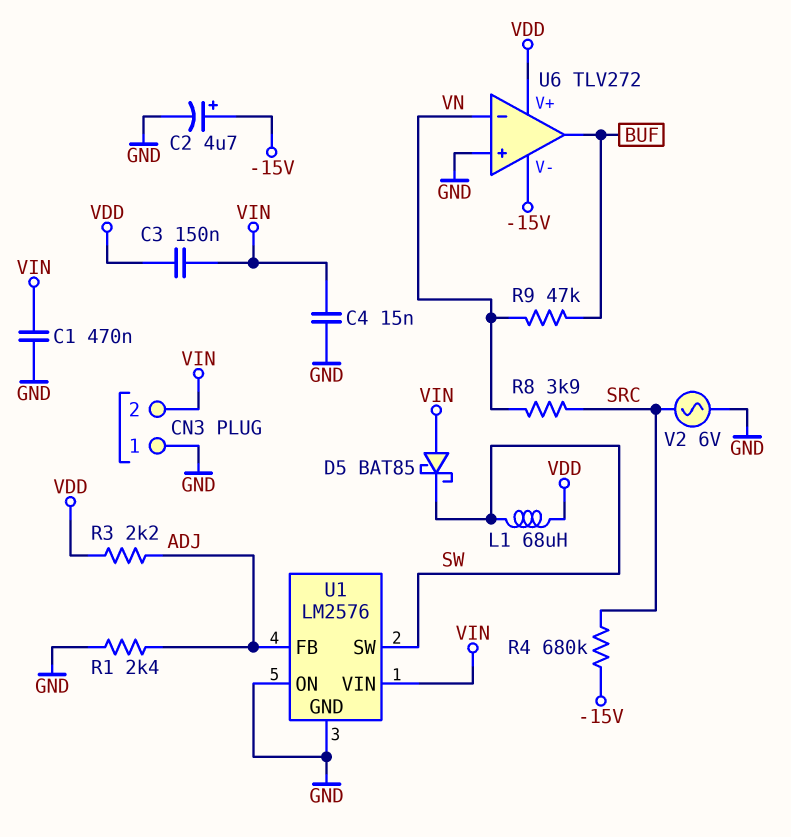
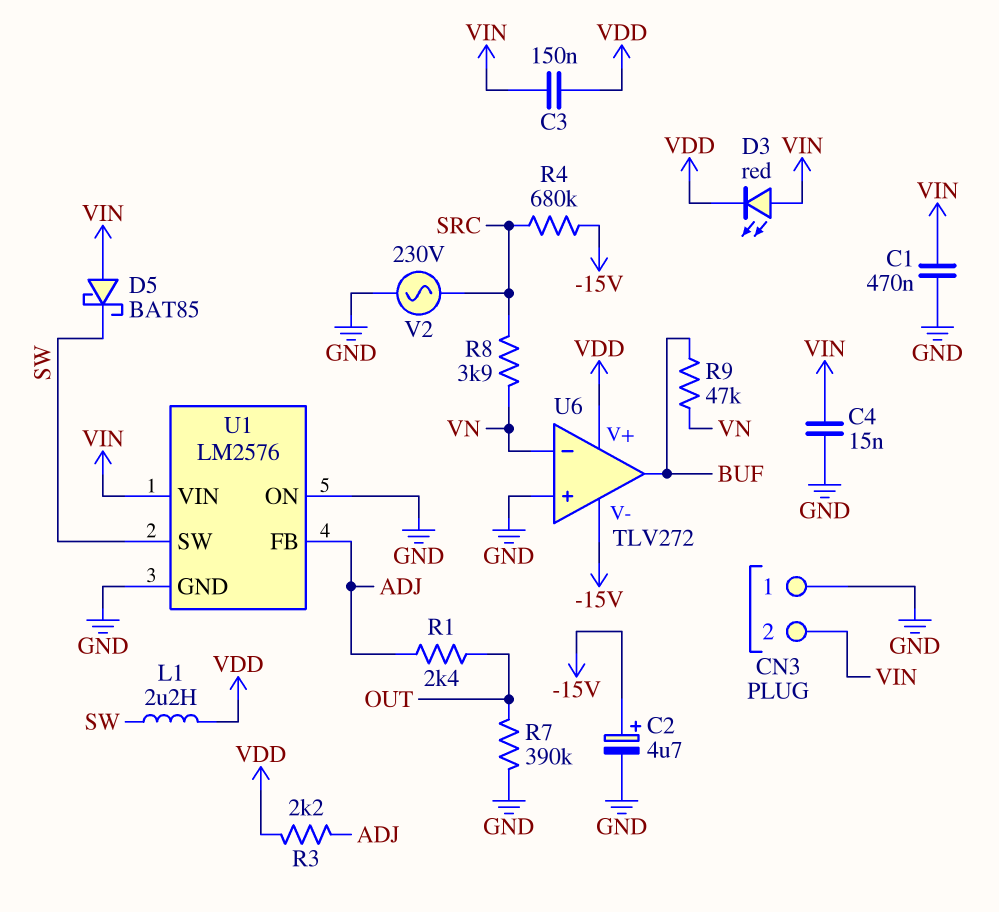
D3: none -> LED red (A VIN, K VDD)
L1: 68uH (SW, VDD) -> 2.2uH (SW, VDD)
R1: 2.4k (ADJ, GND) -> 2.4k (ADJ, OUT)
R7: none -> 390k (GND, OUT)
V2: AC 6V (GND, SRC) -> AC 230V (GND, SRC)

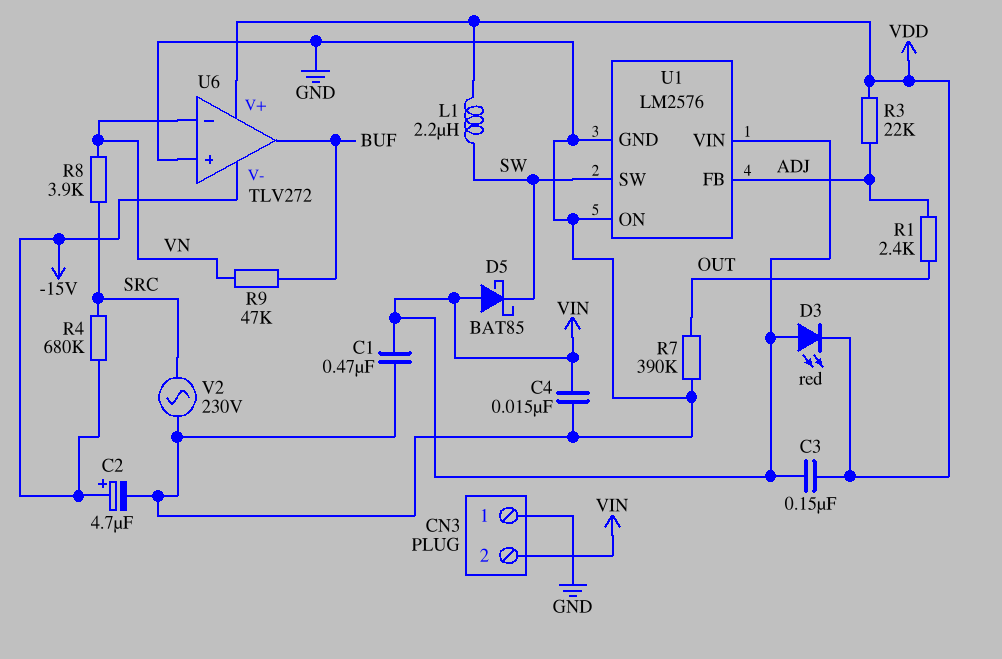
R3: 2.2k (ADJ, VDD) -> 22k (ADJ, VDD)

